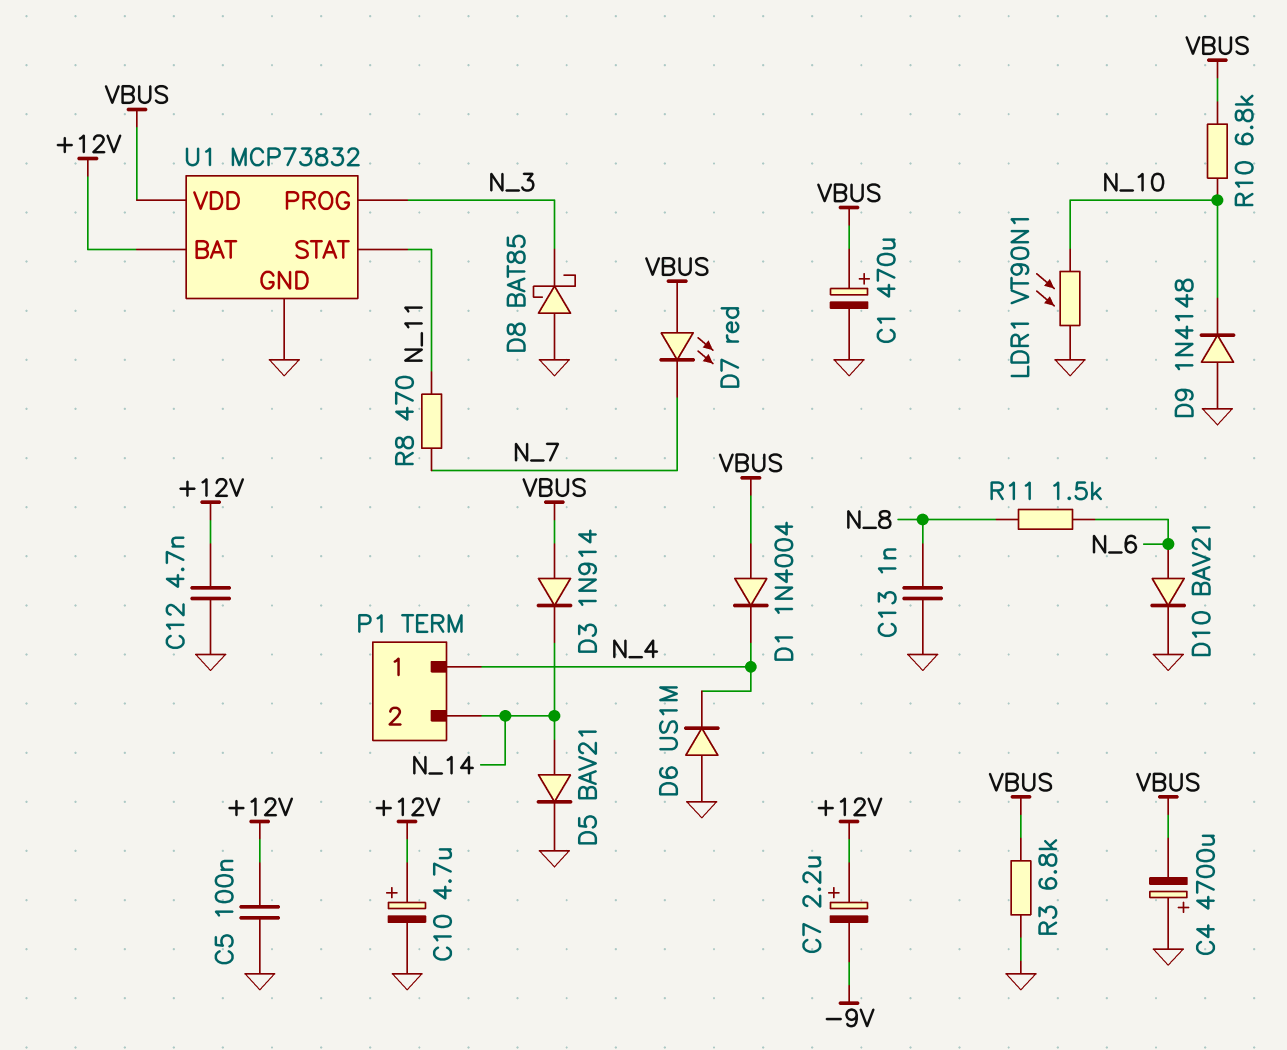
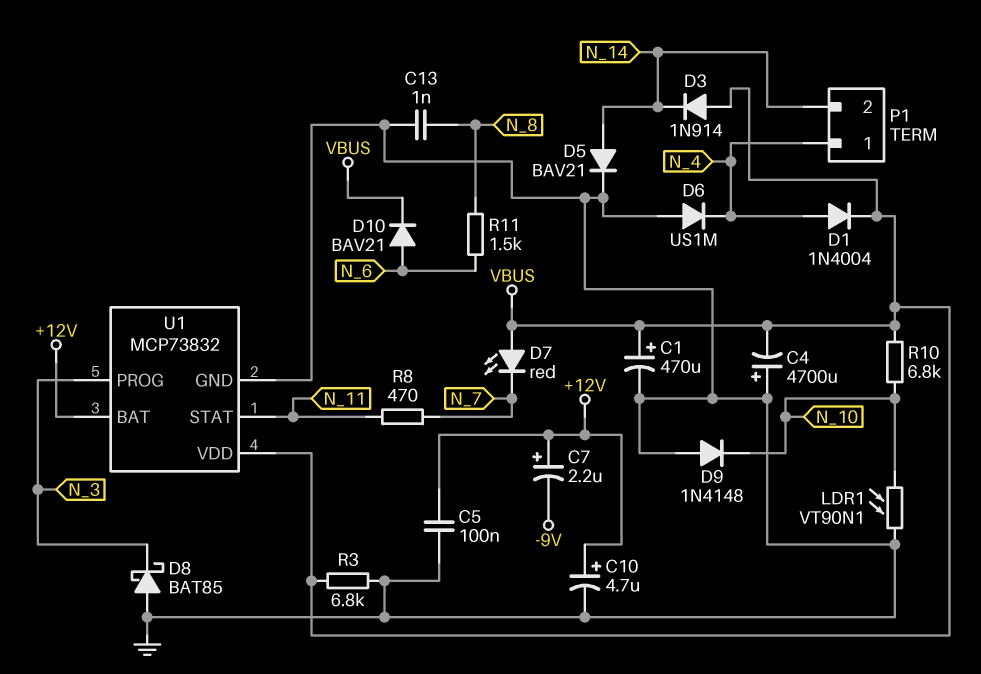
C12: 4.7nF (+12V, GND) -> none
D1: diode 1N4004 (A VBUS, K N_4) -> diode 1N4004 (A N_4, K VBUS)
D10: diode BAV21 (A N_6, K GND) -> diode BAV21 (A N_6, K VBUS)

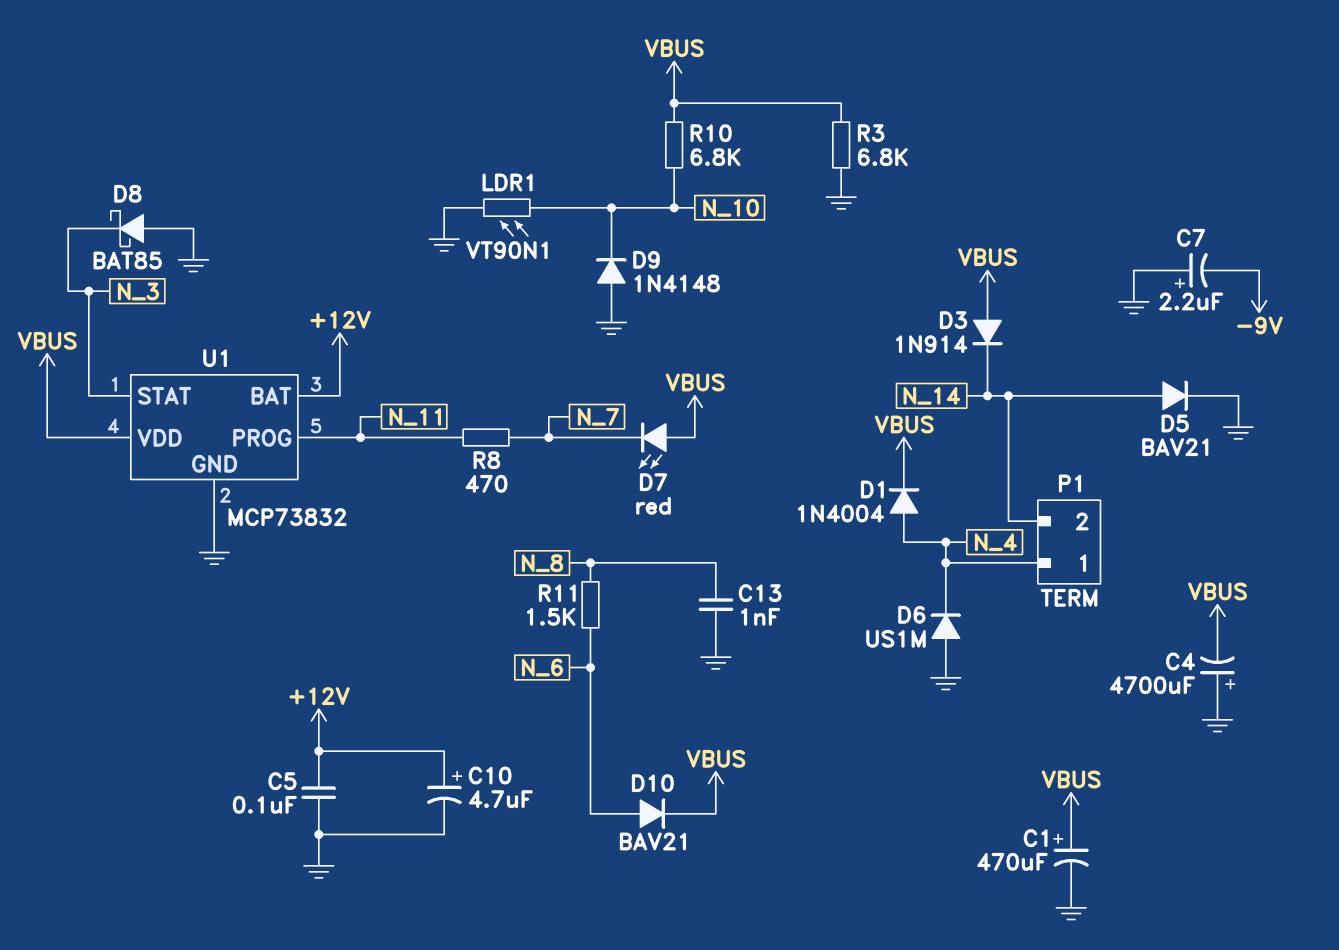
C7: 2.2uF (plus +12V, minus -9V) -> 2.2uF (plus GND, minus -9V)
U1 pin PROG: N_3 -> N_11
U1 pin STAT: N_11 -> N_3

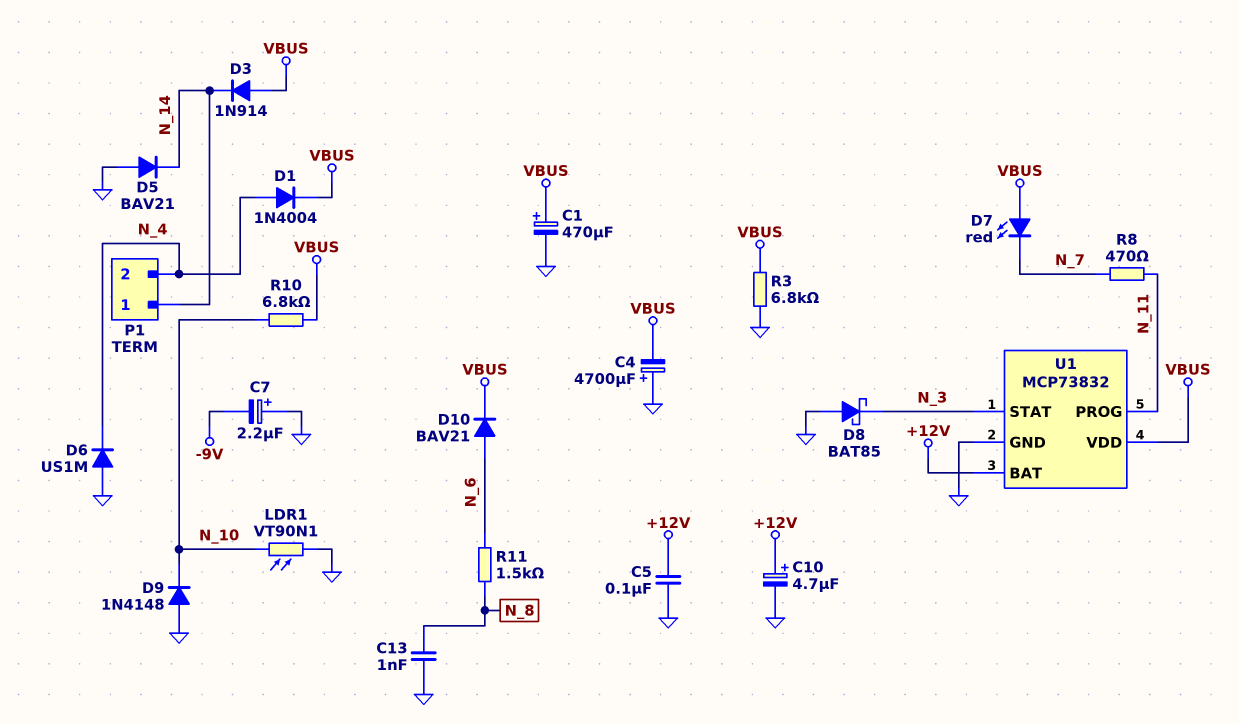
D5: diode BAV21 (A N_14, K GND) -> diode BAV21 (A GND, K N_14)
P1 pin 1: N_4 -> N_14
P1 pin 2: N_14 -> N_4

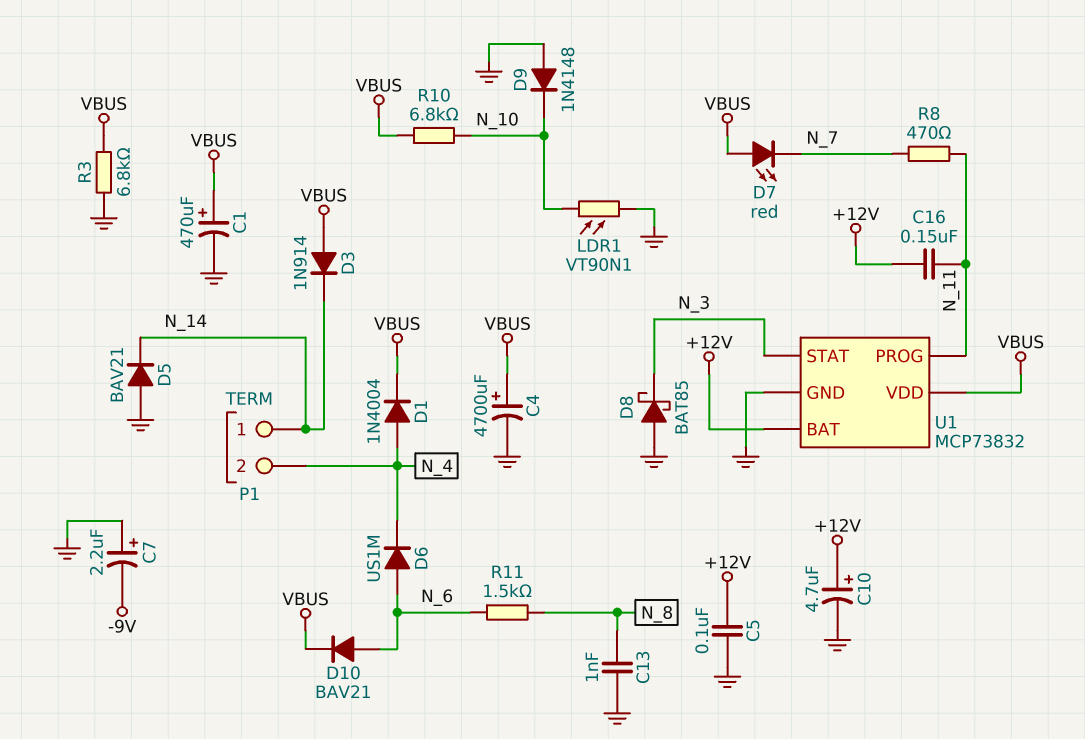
C4: 4700uF (plus GND, minus VBUS) -> 4700uF (plus VBUS, minus GND)
C16: none -> 150nF (+12V, N_11)
D6: diode US1M (A GND, K N_4) -> diode US1M (A N_6, K N_4)

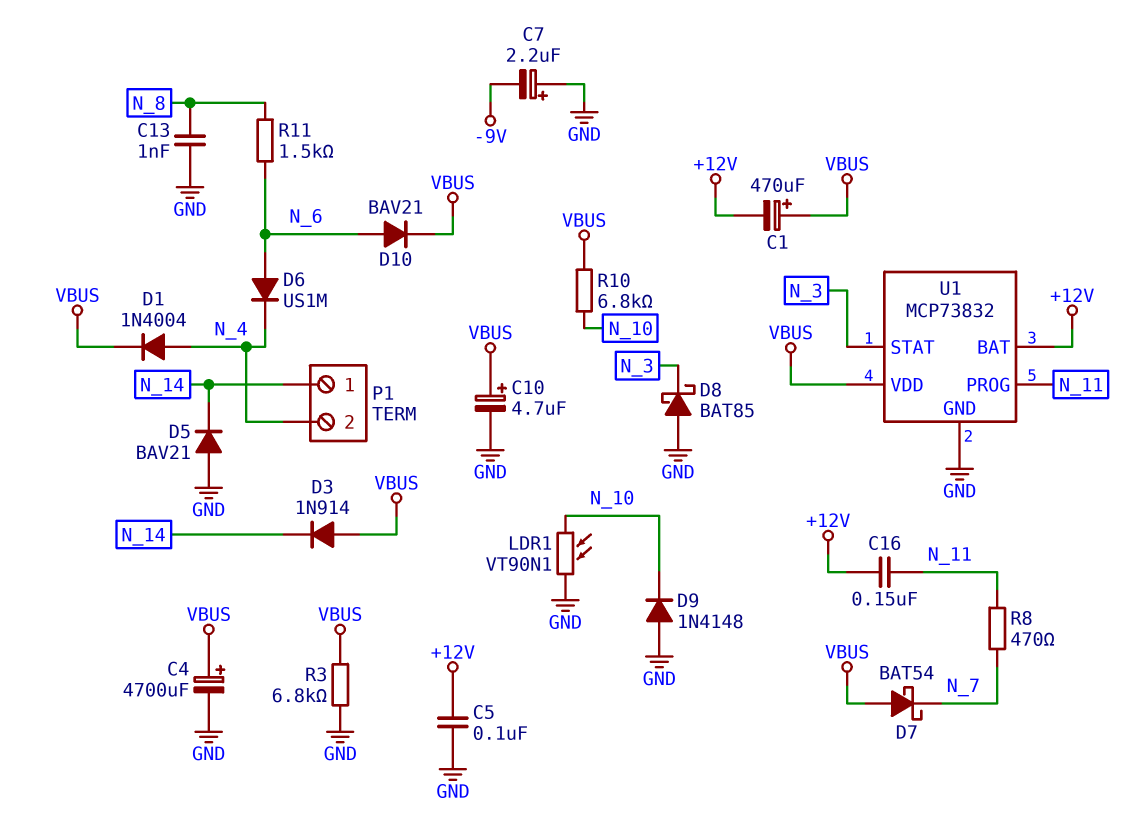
C1: 470uF (plus VBUS, minus GND) -> 470uF (plus VBUS, minus +12V)
C10: 4.7uF (plus +12V, minus GND) -> 4.7uF (plus VBUS, minus GND)
D7: LED red (A VBUS, K N_7) -> schottky BAT54 (A VBUS, K N_7)

